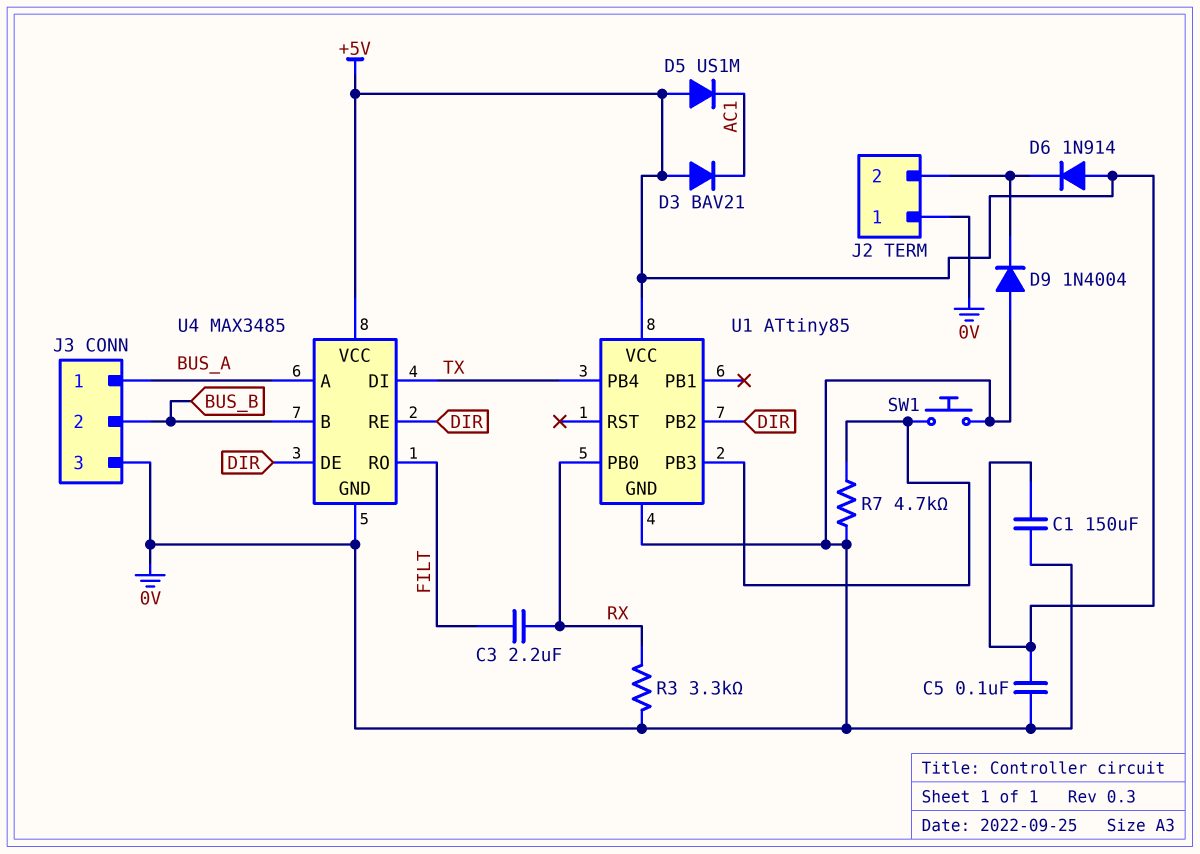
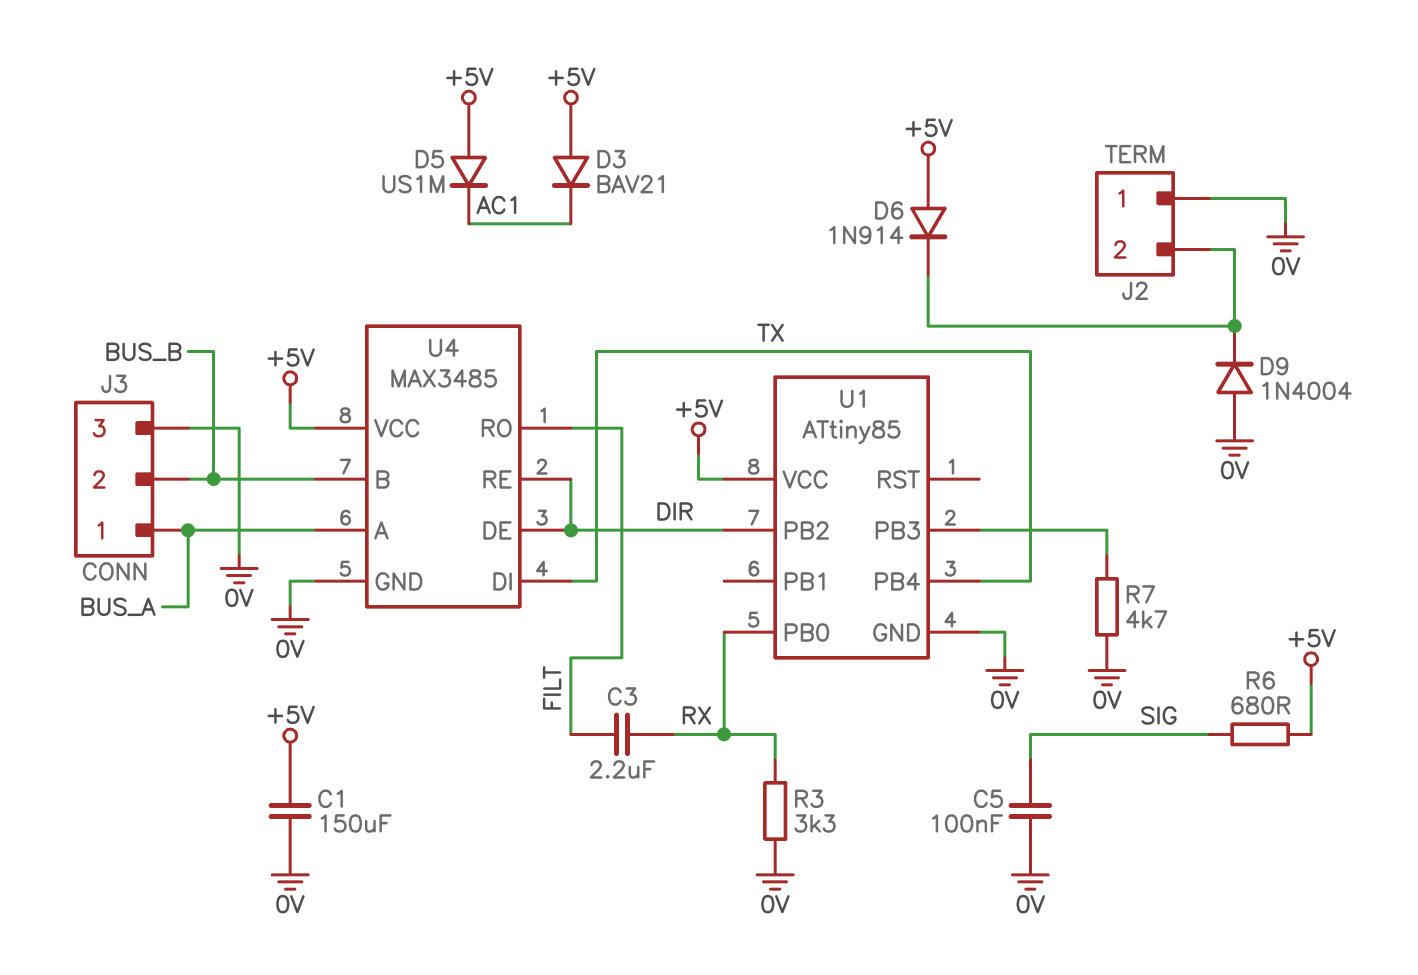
C5: 100nF (+5V, 0V) -> 100nF (0V, SIG)
R6: none -> 680 (+5V, SIG)
SW1: button (0V, U1/PB3) -> none

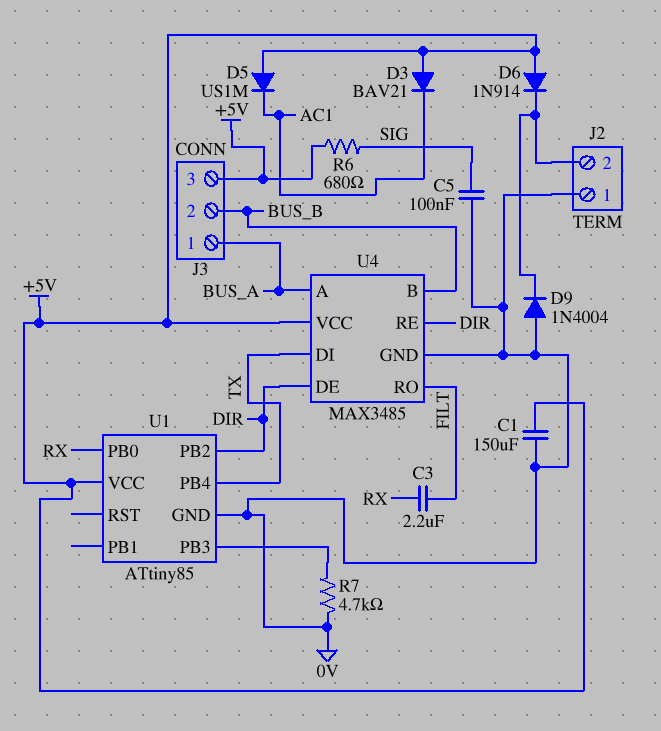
J3 pin 3: 0V -> +5V
R3: 3.3k (0V, RX) -> none

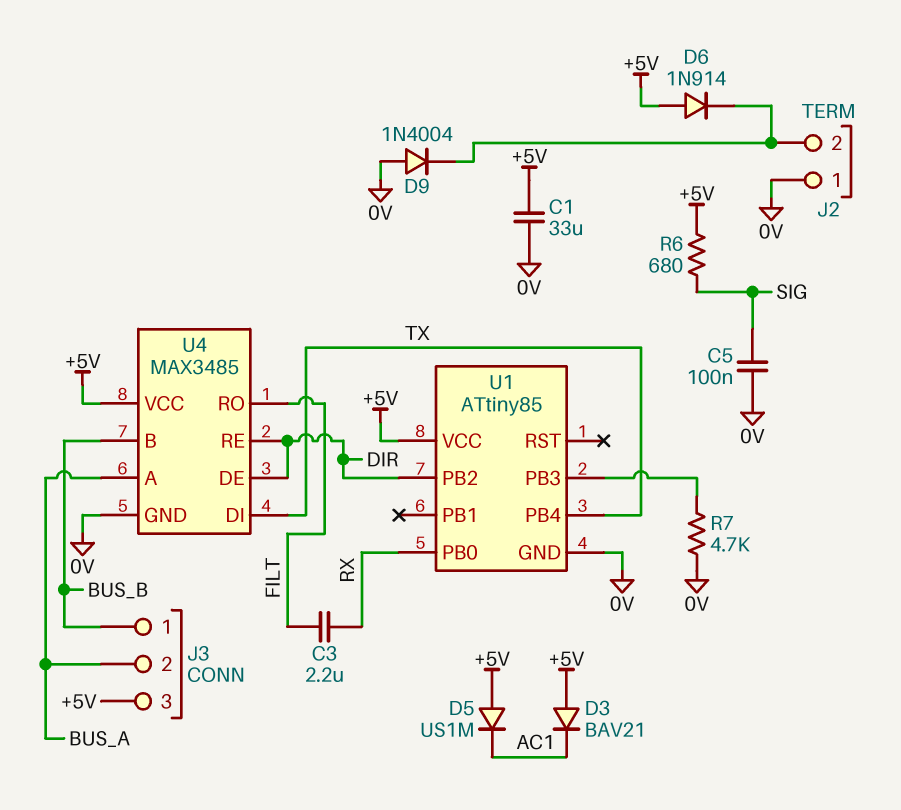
C1: 150uF (+5V, 0V) -> 33uF (+5V, 0V)
J3 pin 1: BUS_A -> BUS_B
J3 pin 2: BUS_B -> BUS_A

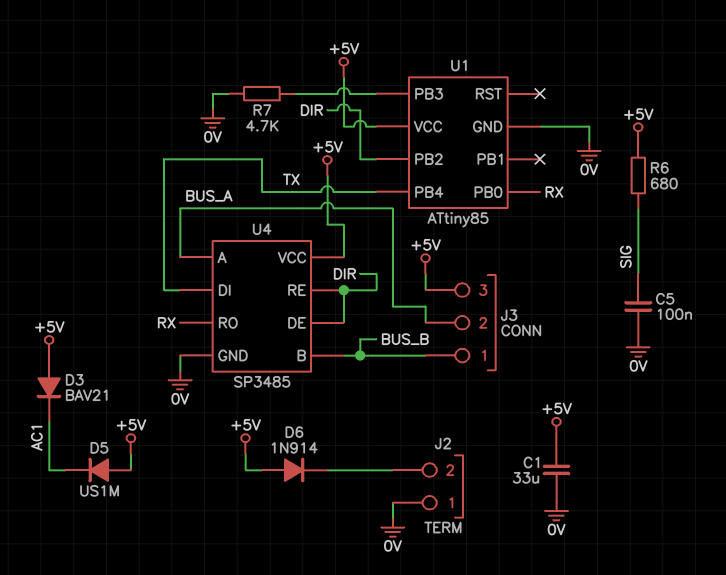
C3: 2.2uF (FILT, RX) -> none
D9: diode 1N4004 (A 0V, K J2/2) -> none
U4: MAX3485 -> SP3485
U4 pin RO: FILT -> RX

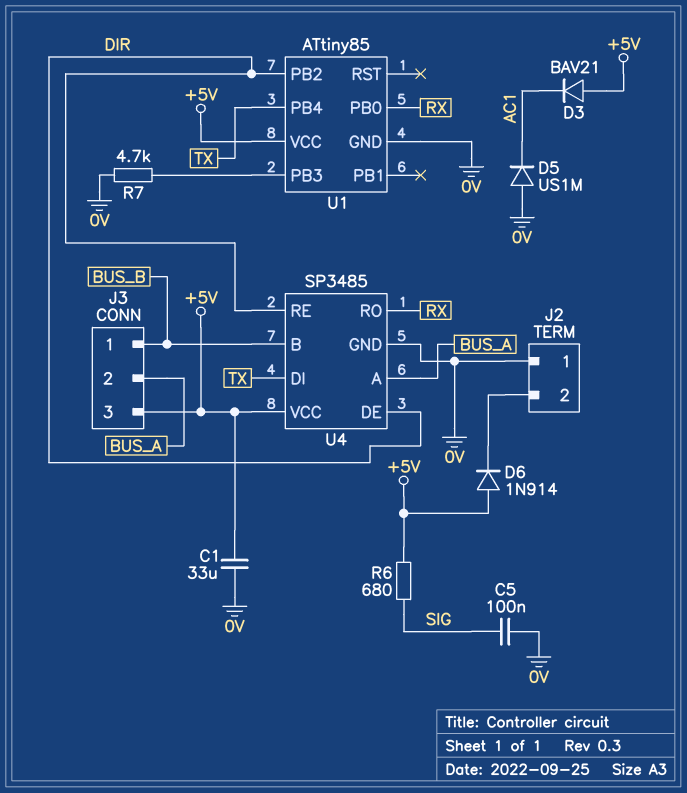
D5: diode US1M (A +5V, K AC1) -> diode US1M (A 0V, K AC1)

